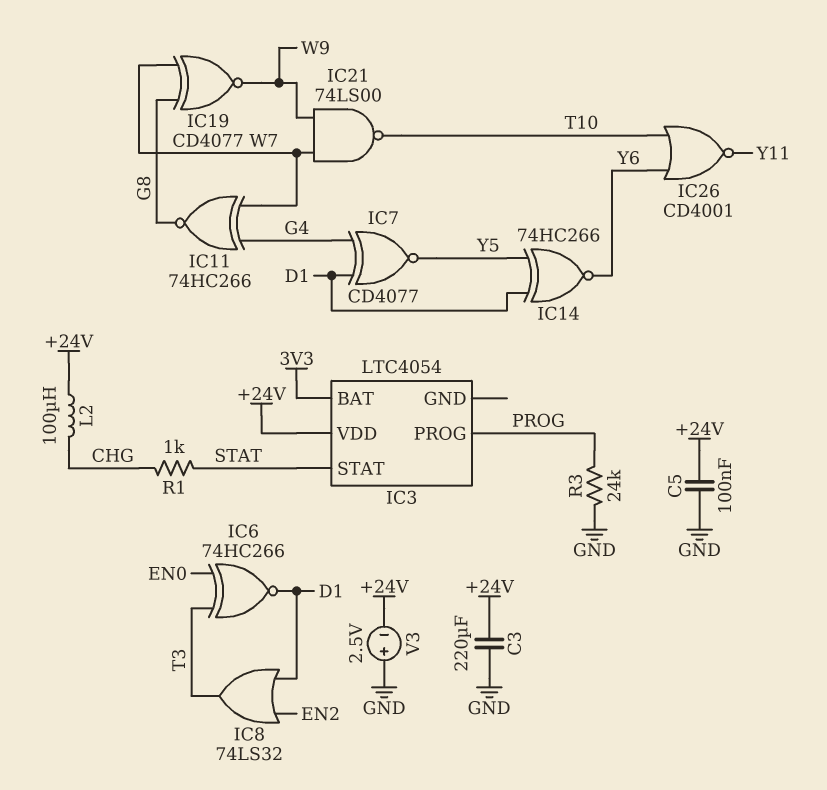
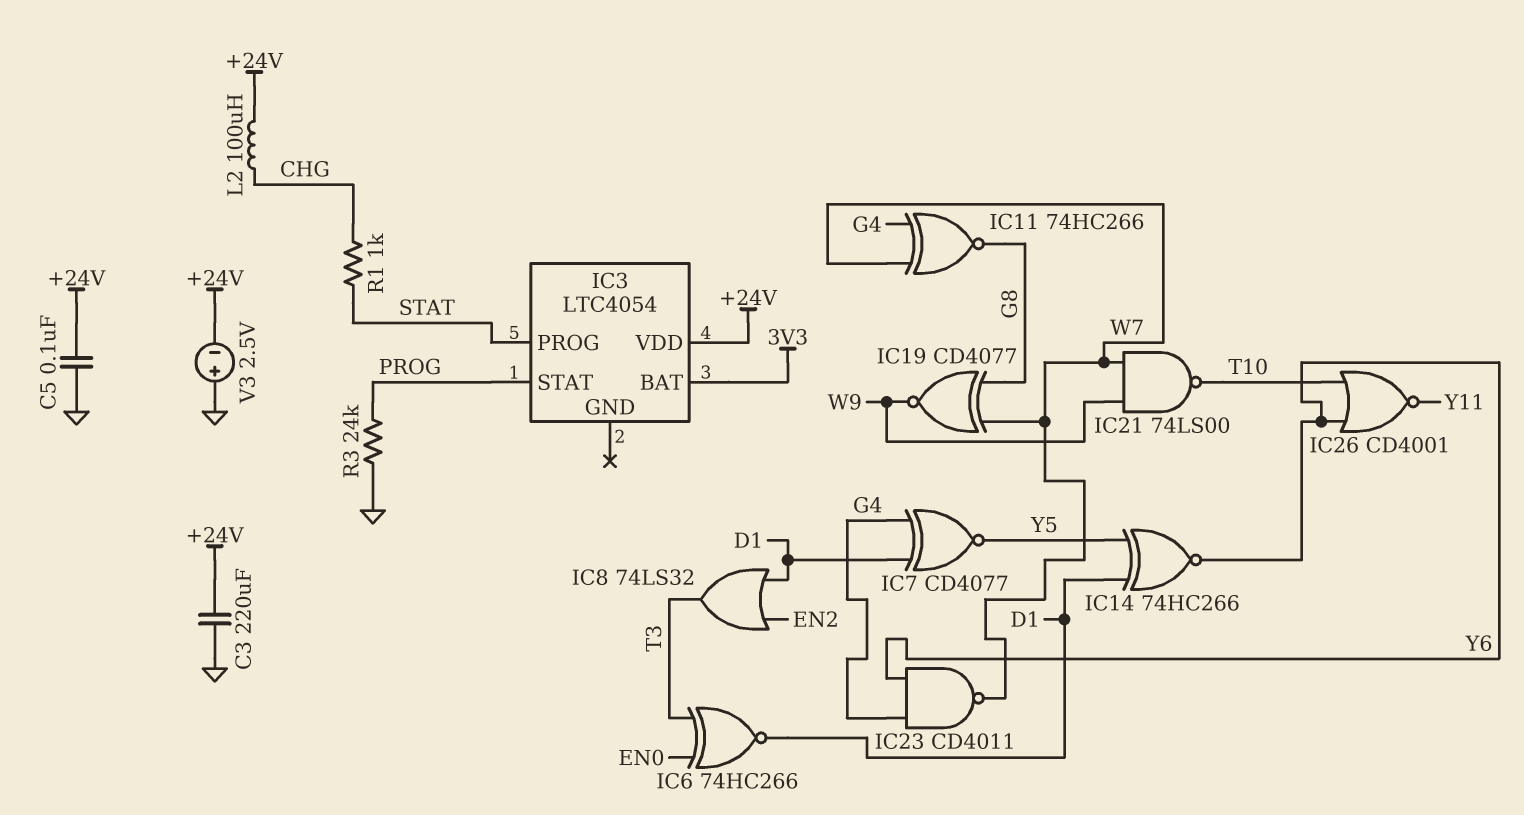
IC3 pin PROG: PROG -> STAT
IC3 pin STAT: STAT -> PROG
IC23: none -> NAND CD4011 (in G4, in Y6, out W7)

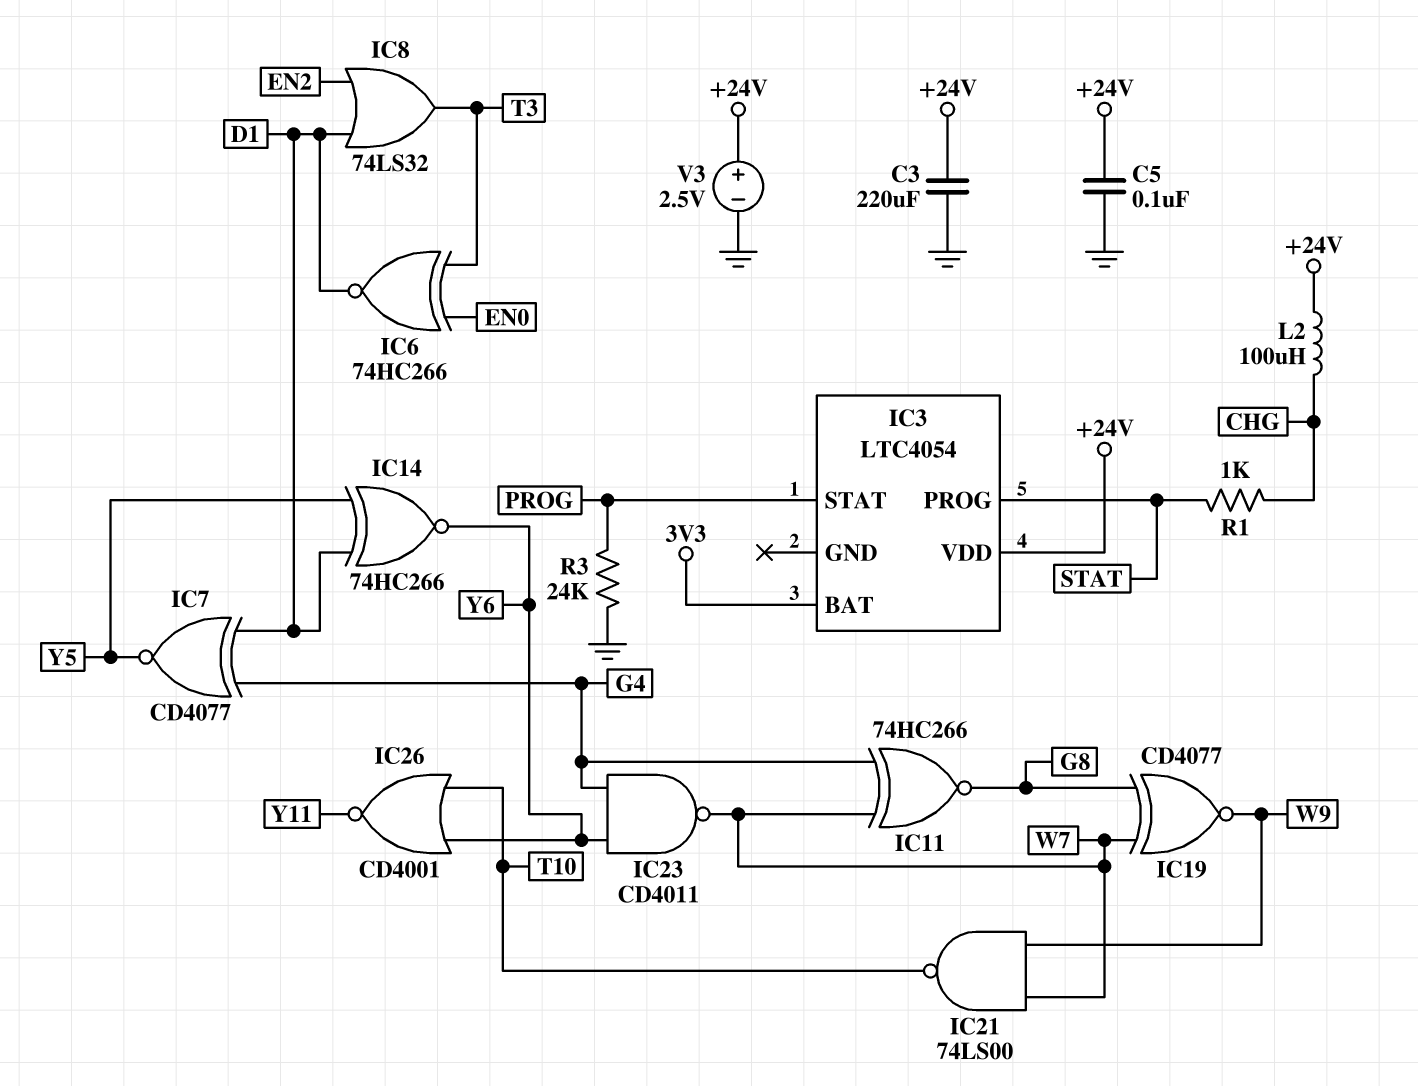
V3: 2.5V (plus GND, minus +24V) -> 2.5V (plus +24V, minus GND)

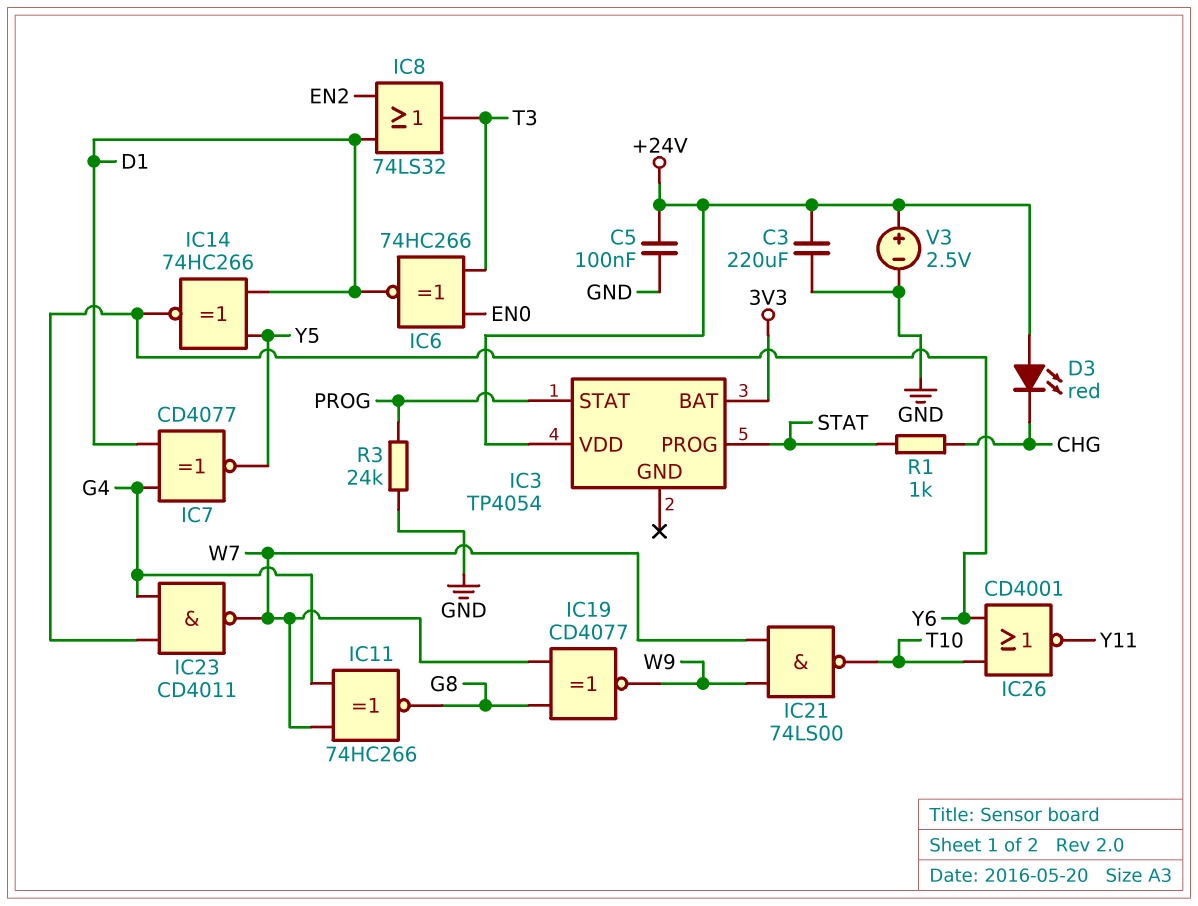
D3: none -> LED red (A +24V, K CHG)
IC3: LTC4054 -> TP4054
L2: 100uH (+24V, CHG) -> none

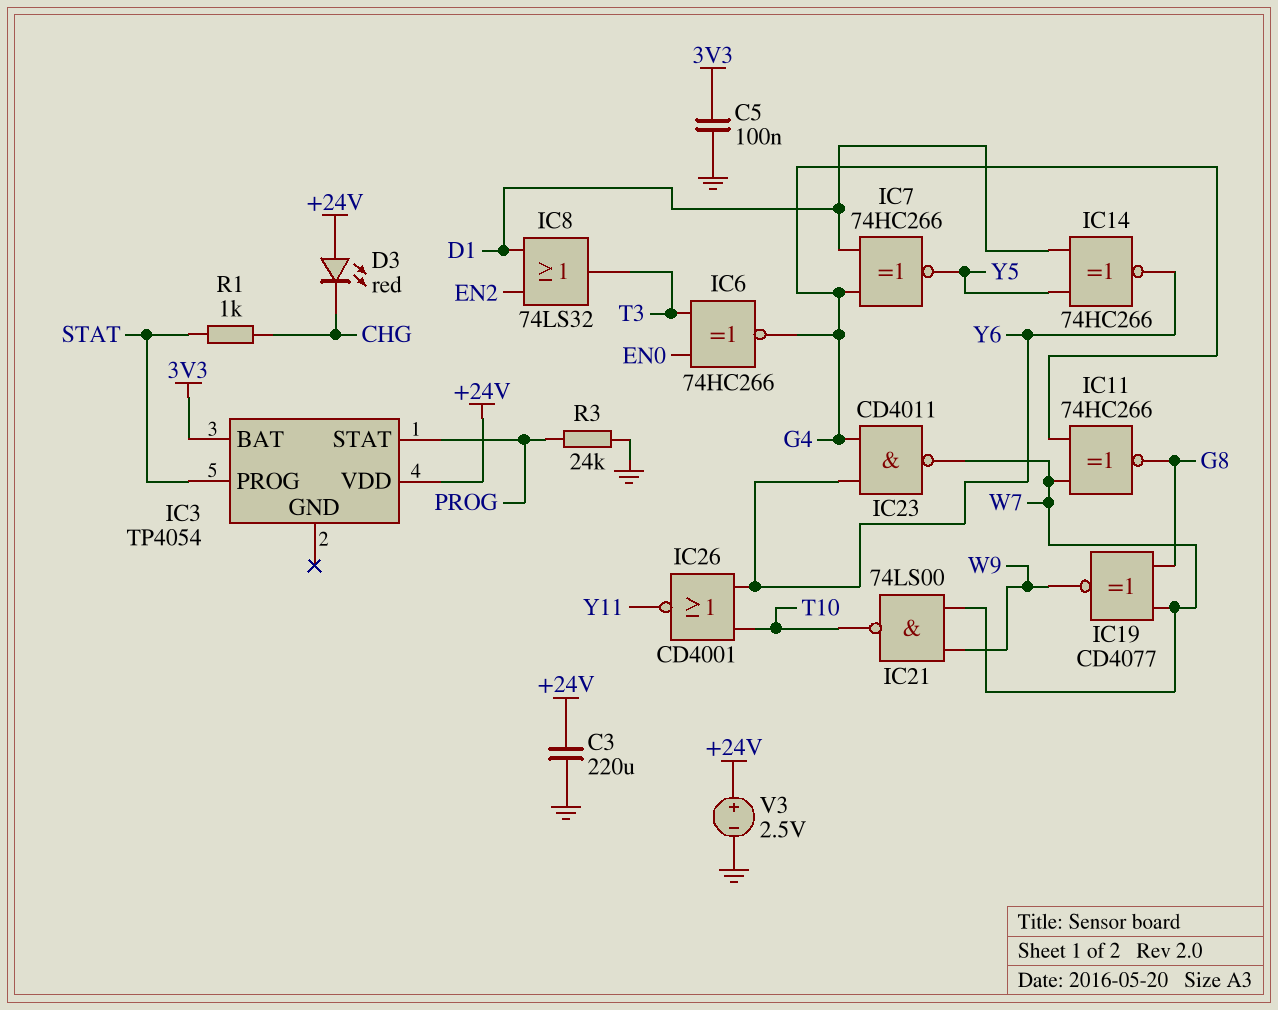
C5: 100nF (+24V, GND) -> 100nF (3V3, GND)
IC6: XNOR 74HC266 (in EN0, in T3, out D1) -> XNOR 74HC266 (in EN0, in T3, out G4)
IC7: XNOR CD4077 (in D1, in G4, out Y5) -> XNOR 74HC266 (in D1, in G4, out Y5)

